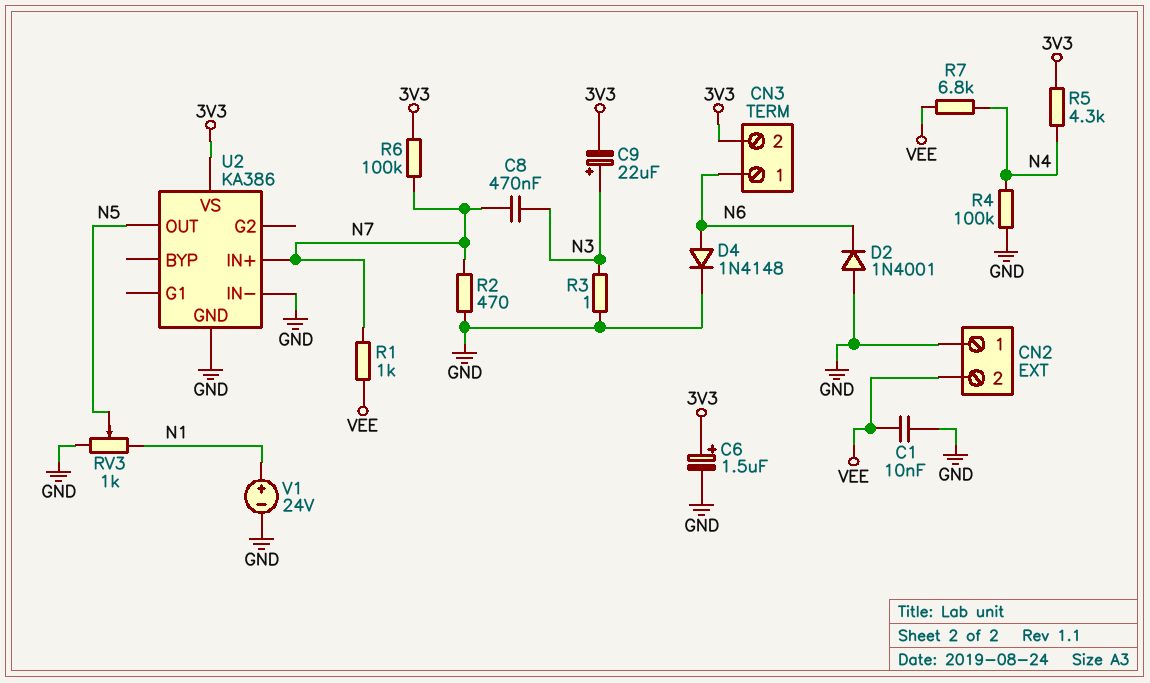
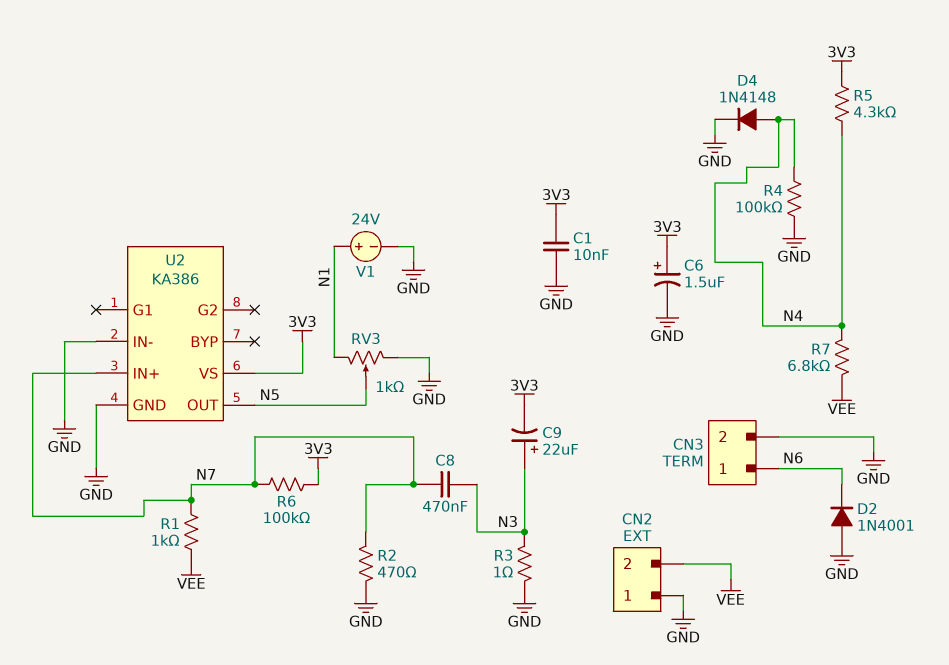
C1: 10nF (GND, VEE) -> 10nF (3V3, GND)
CN3 pin 2: 3V3 -> GND
D4: diode 1N4148 (A N6, K GND) -> diode 1N4148 (A N4, K GND)

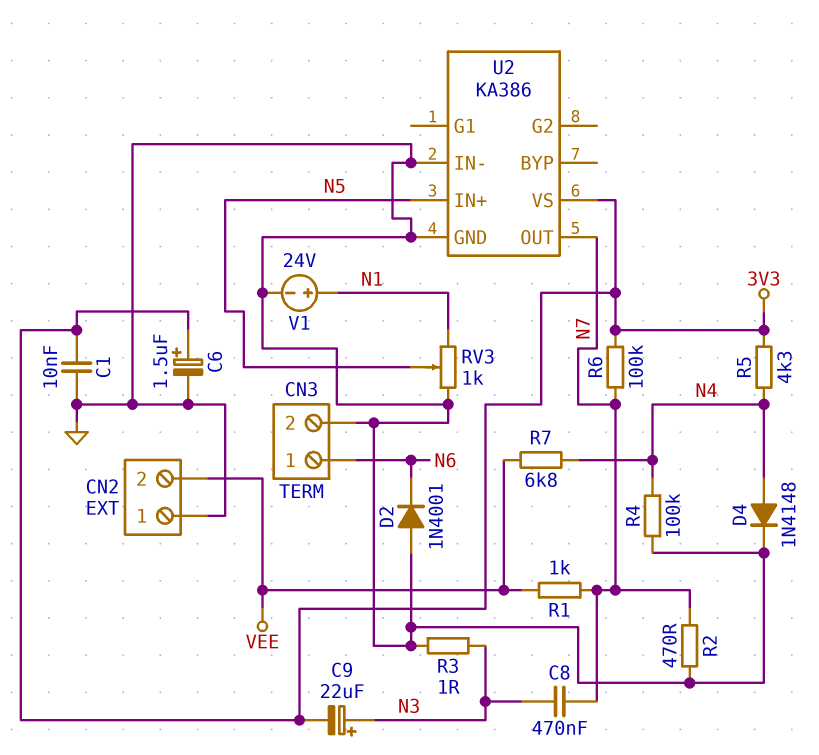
U2 pin IN+: N7 -> N5
U2 pin OUT: N5 -> N7

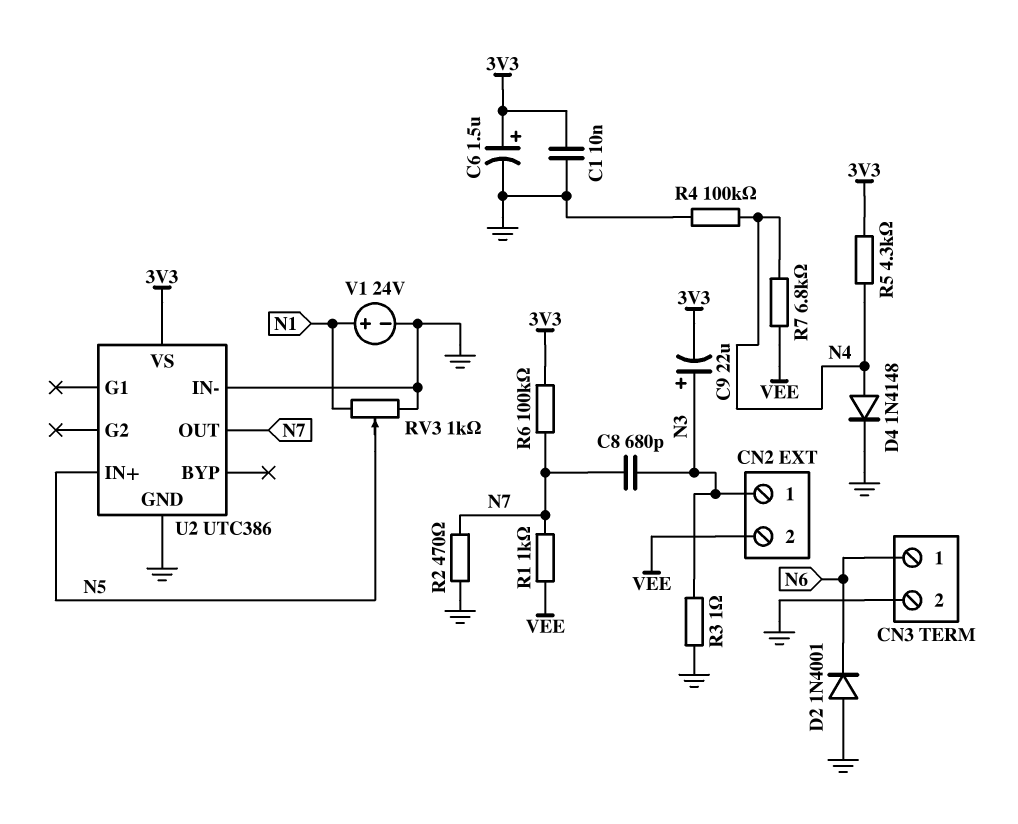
C8: 470nF (N3, N7) -> 680pF (N3, N7)
CN2 pin 1: GND -> N3
U2: KA386 -> UTC386

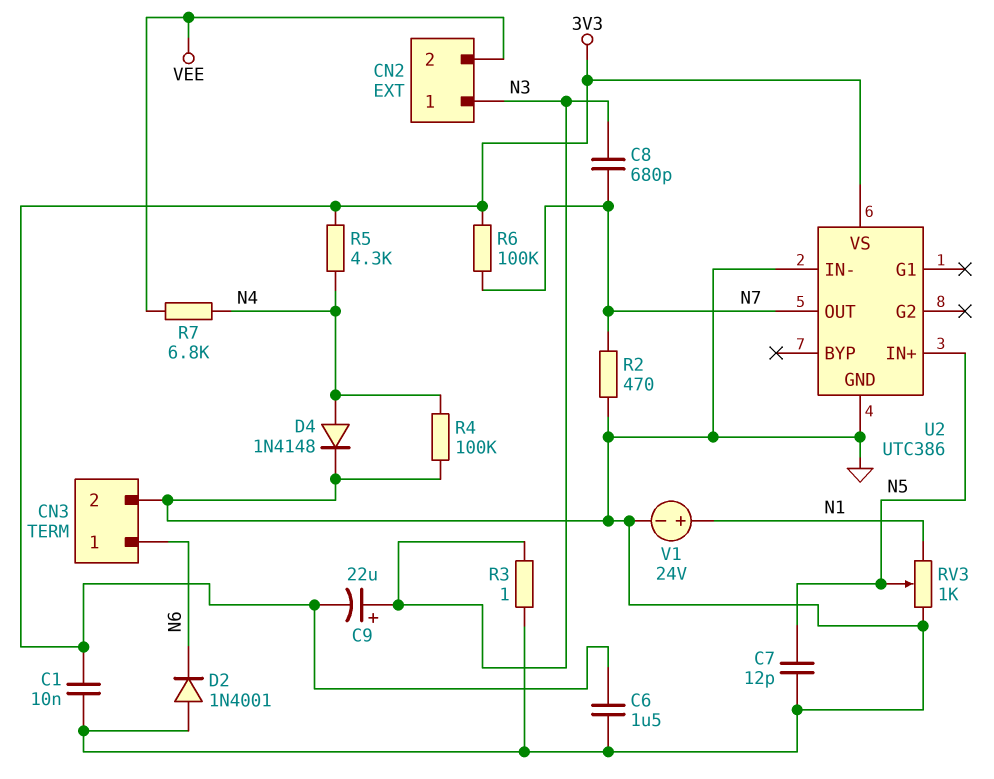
C6: 1.5uF (plus 3V3, minus GND) -> 1.5uF (3V3, GND)
C7: none -> 12pF (GND, N5)
R1: 1k (N7, VEE) -> none

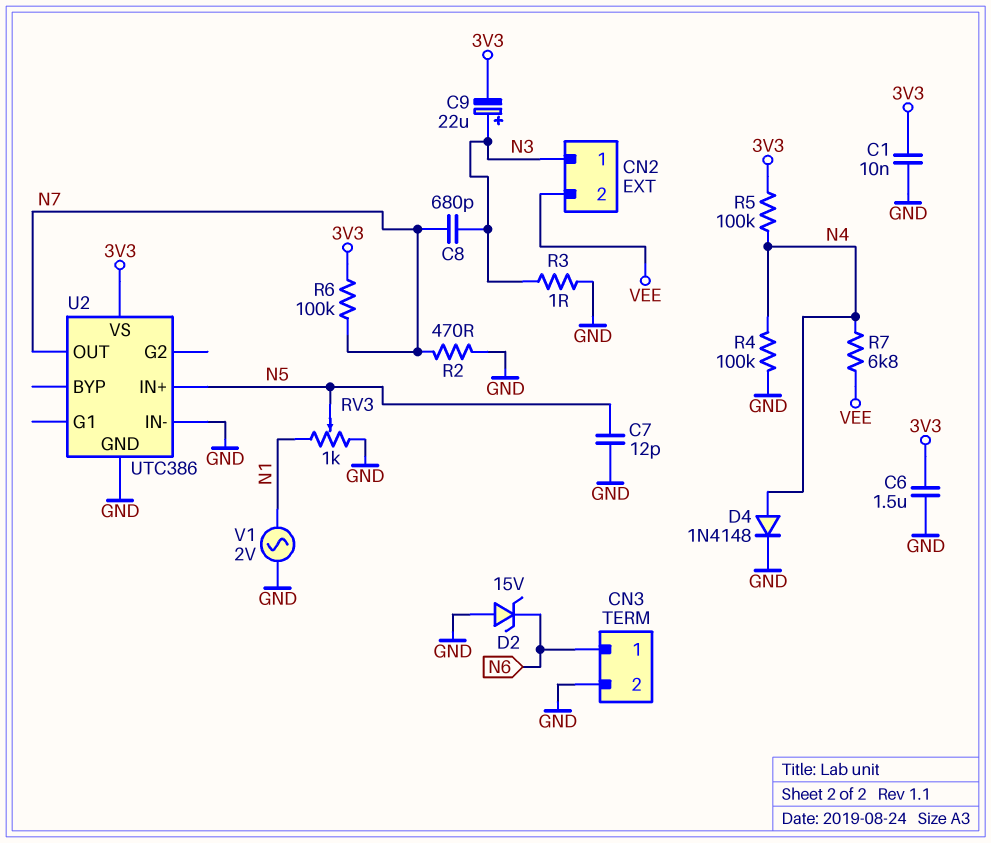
D2: diode 1N4001 (A GND, K N6) -> zener 15V (A GND, K N6)
R5: 4.3k (3V3, N4) -> 100k (3V3, N4)
V1: 24V (plus N1, minus GND) -> AC 2V (GND, N1)

